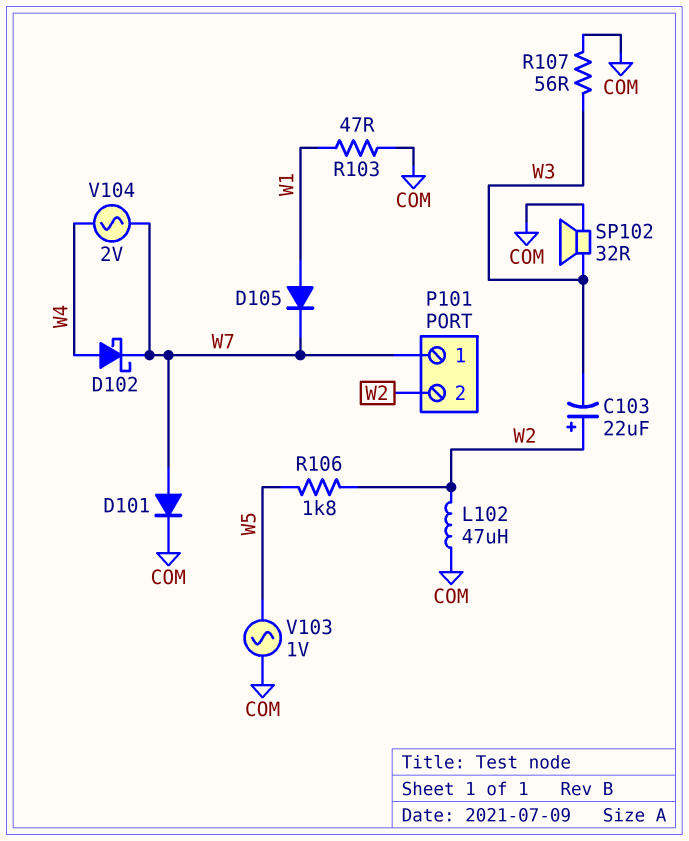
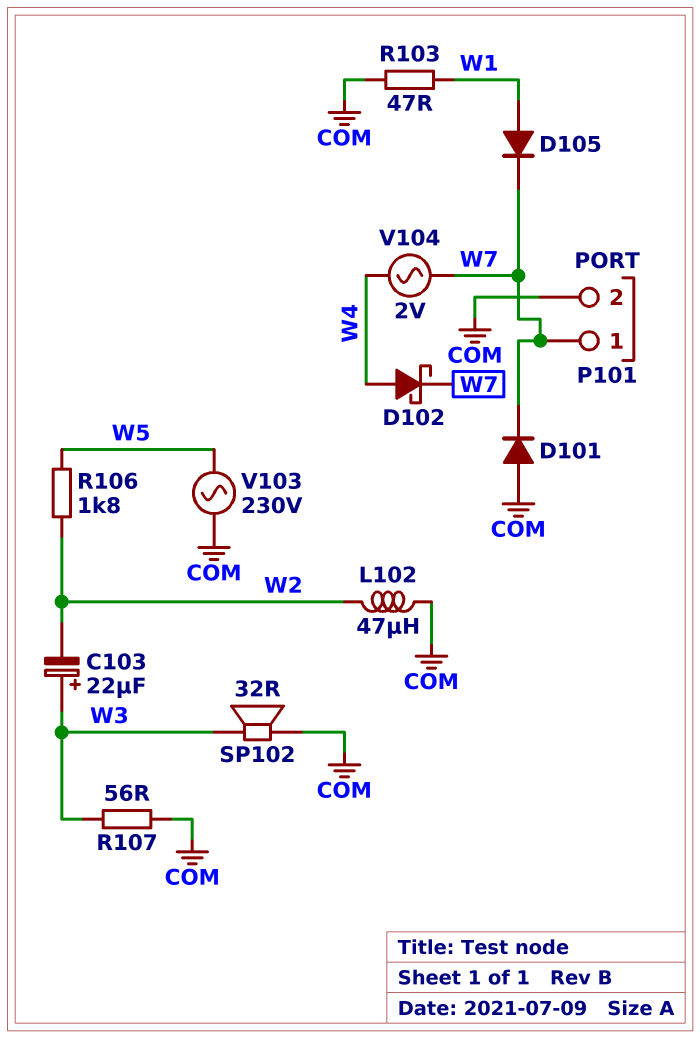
C103: 22uF (plus W2, minus W3) -> 22uF (plus W3, minus W2)
D101: diode (A W7, K COM) -> diode (A COM, K W7)
P101 pin 2: W2 -> COM
V103: AC 1V (COM, W5) -> AC 230V (COM, W5)

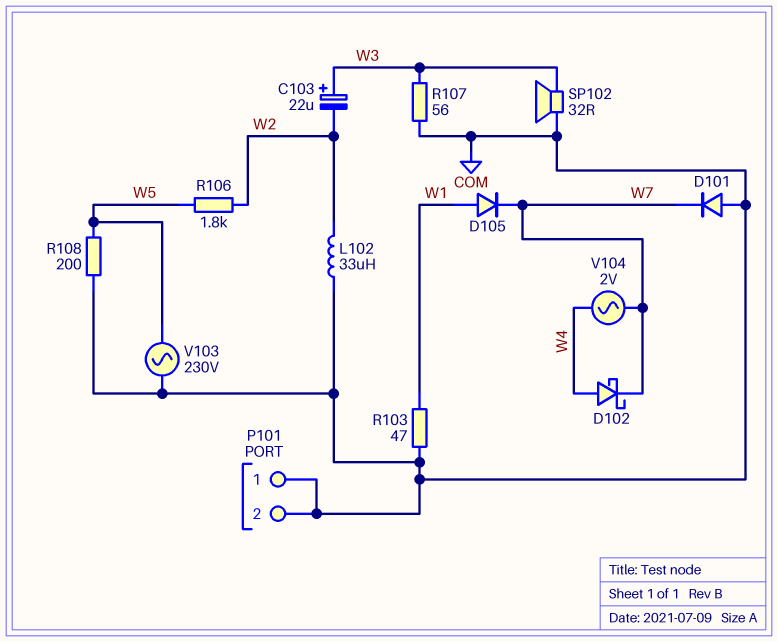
L102: 47uH (COM, W2) -> 33uH (COM, W2)
P101 pin 1: W7 -> COM
R108: none -> 200 (COM, W5)

